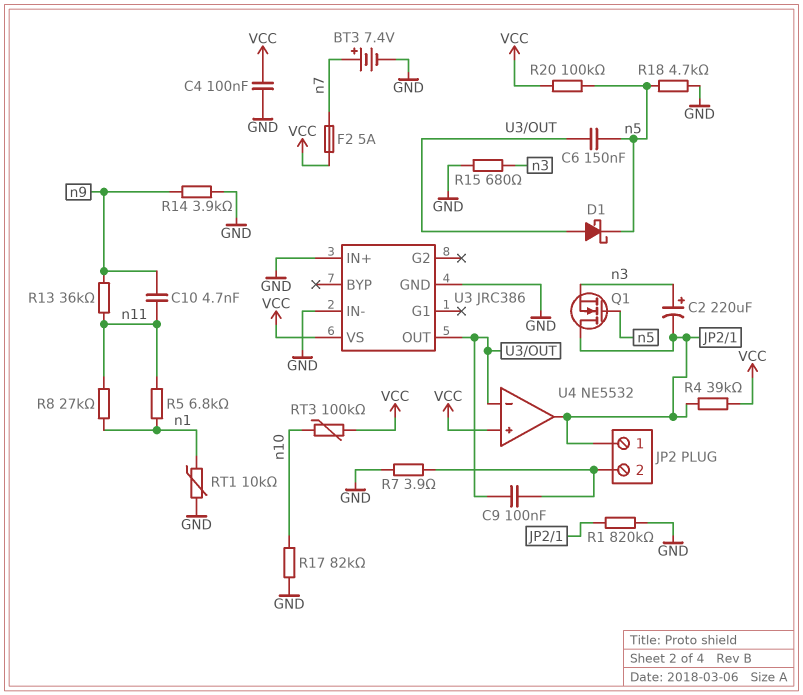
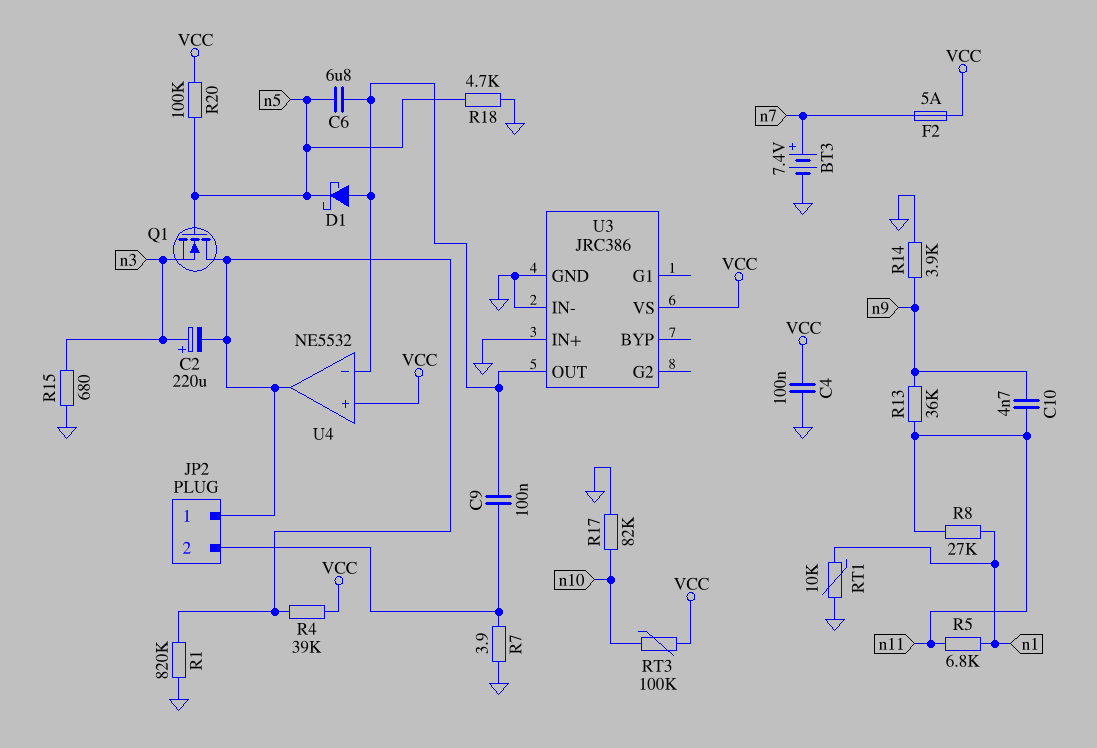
C6: 150nF (U3/OUT, n5) -> 6.8uF (U3/OUT, n5)

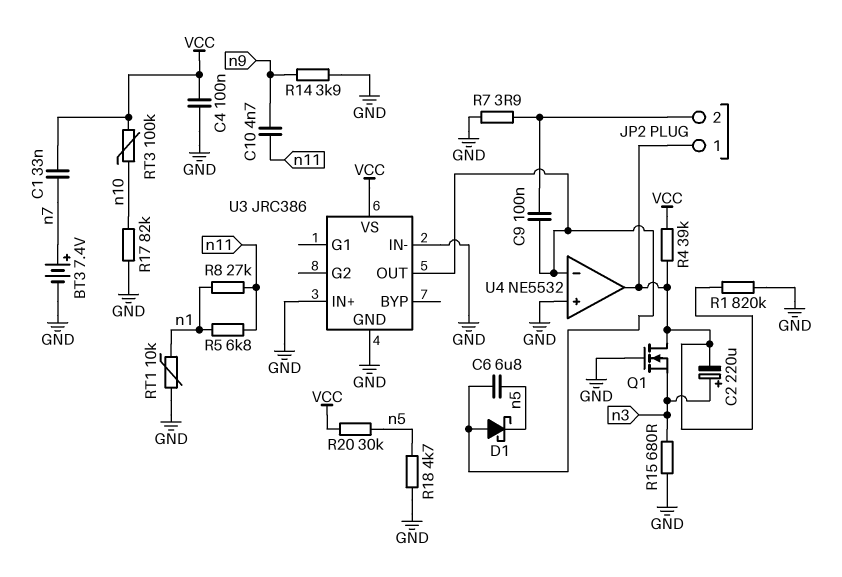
C1: none -> 33nF (VCC, n7)
F2: 5A (VCC, n7) -> none
Q1: NMOS (G n5, D JP2/1, S n3) -> NMOS (G GND, D JP2/1, S n3)
R13: 36k (n9, n11) -> none
R20: 100k (VCC, n5) -> 30k (VCC, n5)
U4 pin in+: VCC -> GND

